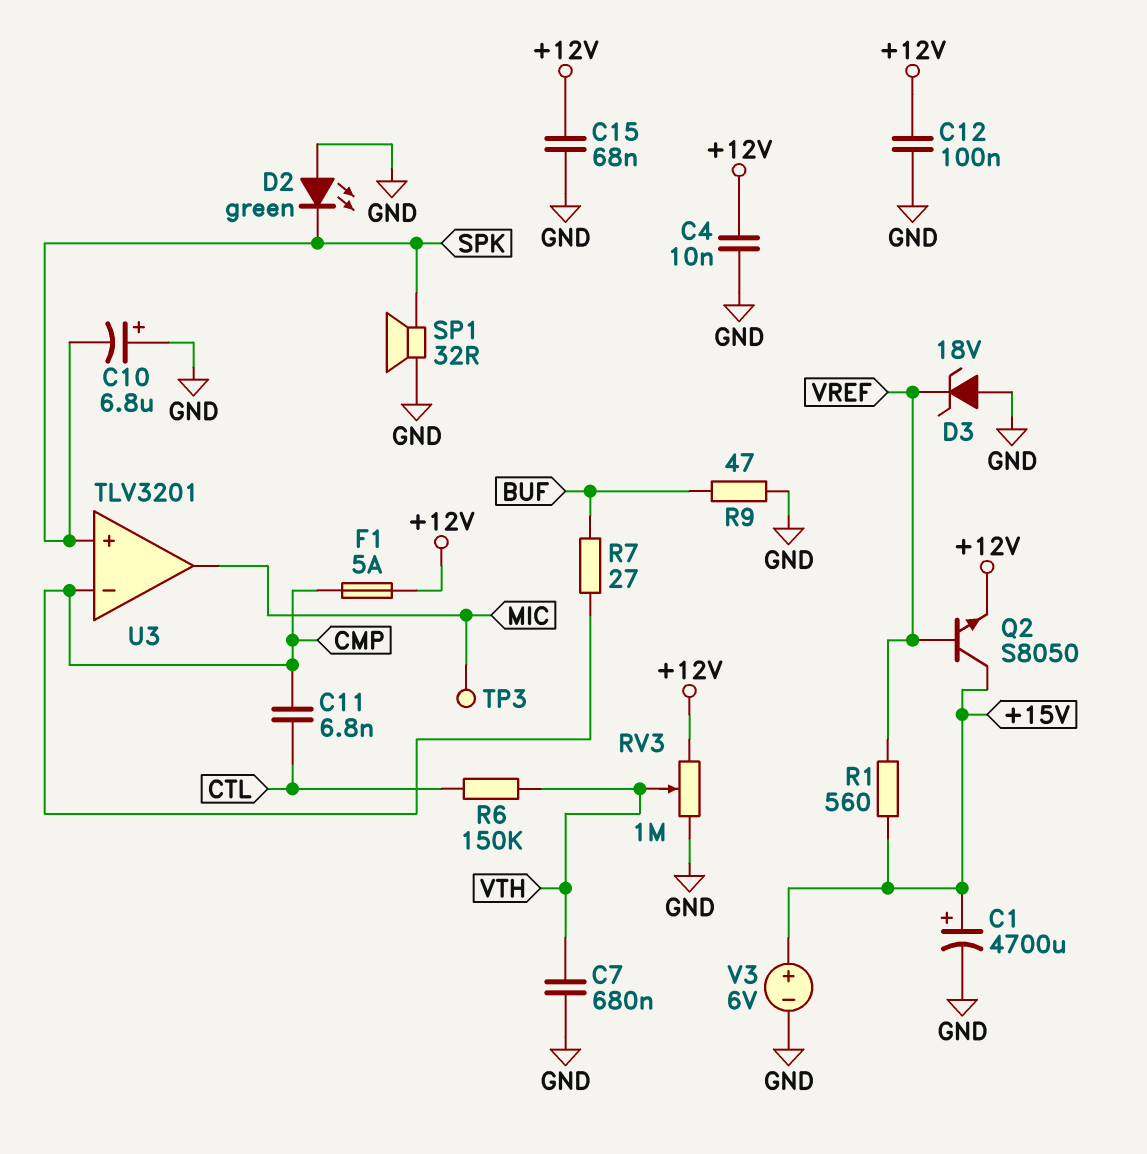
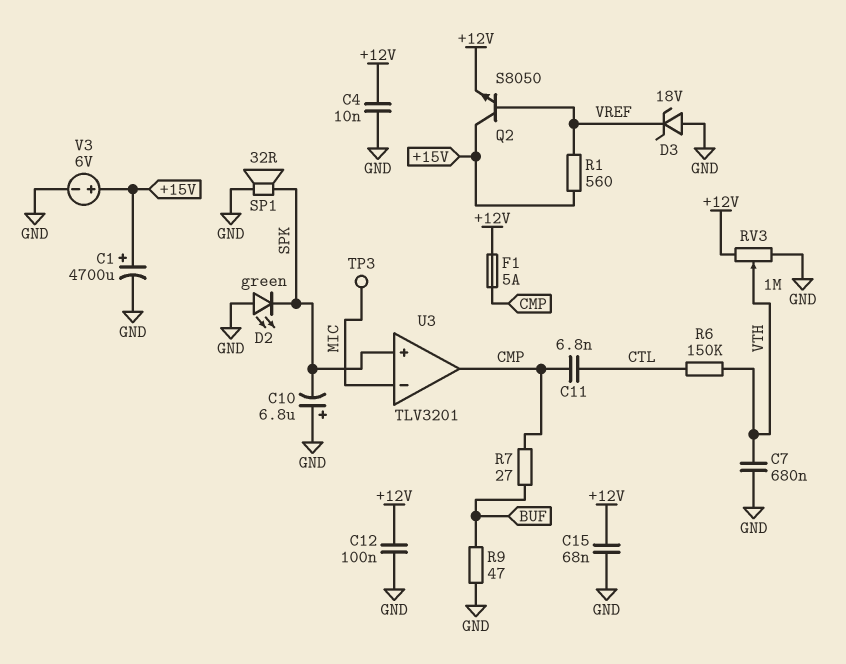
U3 pin in-: CMP -> MIC
U3 pin out: MIC -> CMP

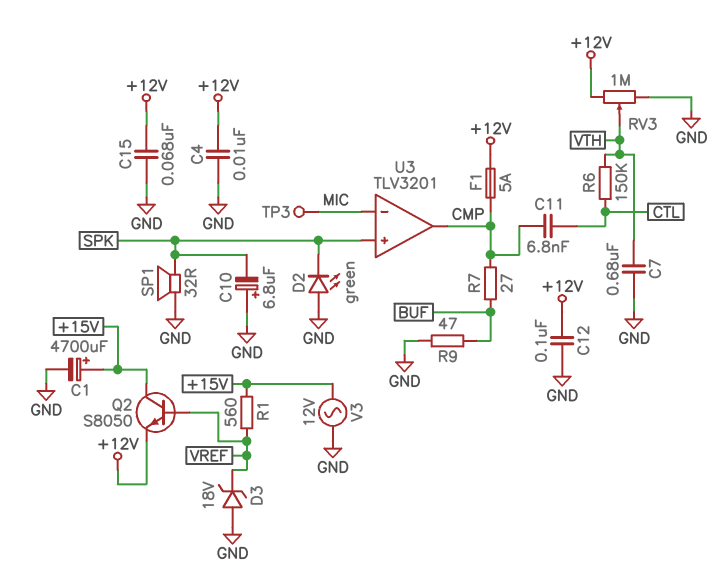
V3: 6V (plus +15V, minus GND) -> AC 12V (+15V, GND)

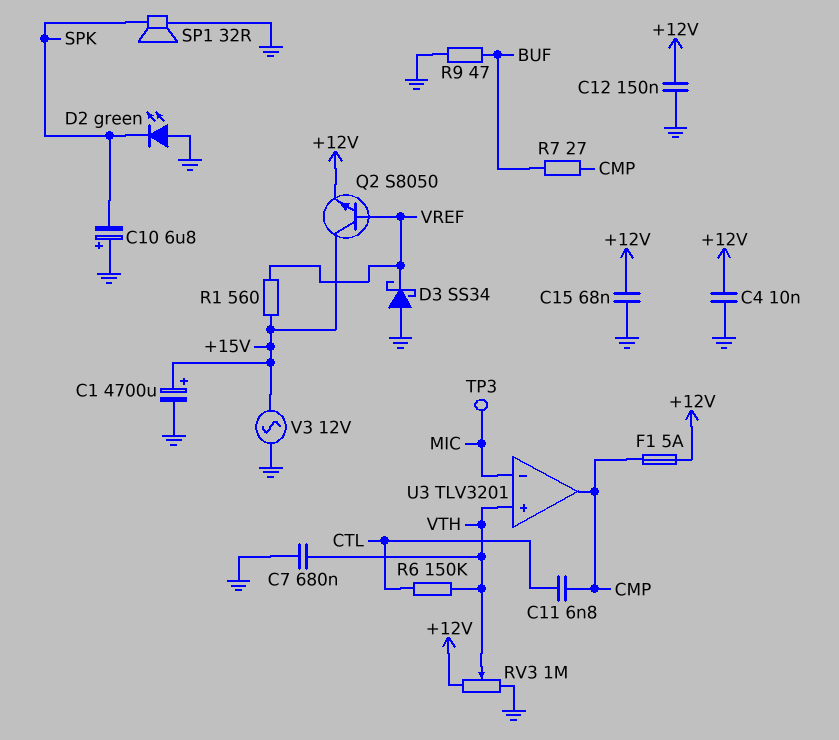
C12: 100nF (+12V, GND) -> 150nF (+12V, GND)
D3: zener 18V (A GND, K VREF) -> schottky SS34 (A GND, K VREF)
U3 pin in+: SPK -> VTH

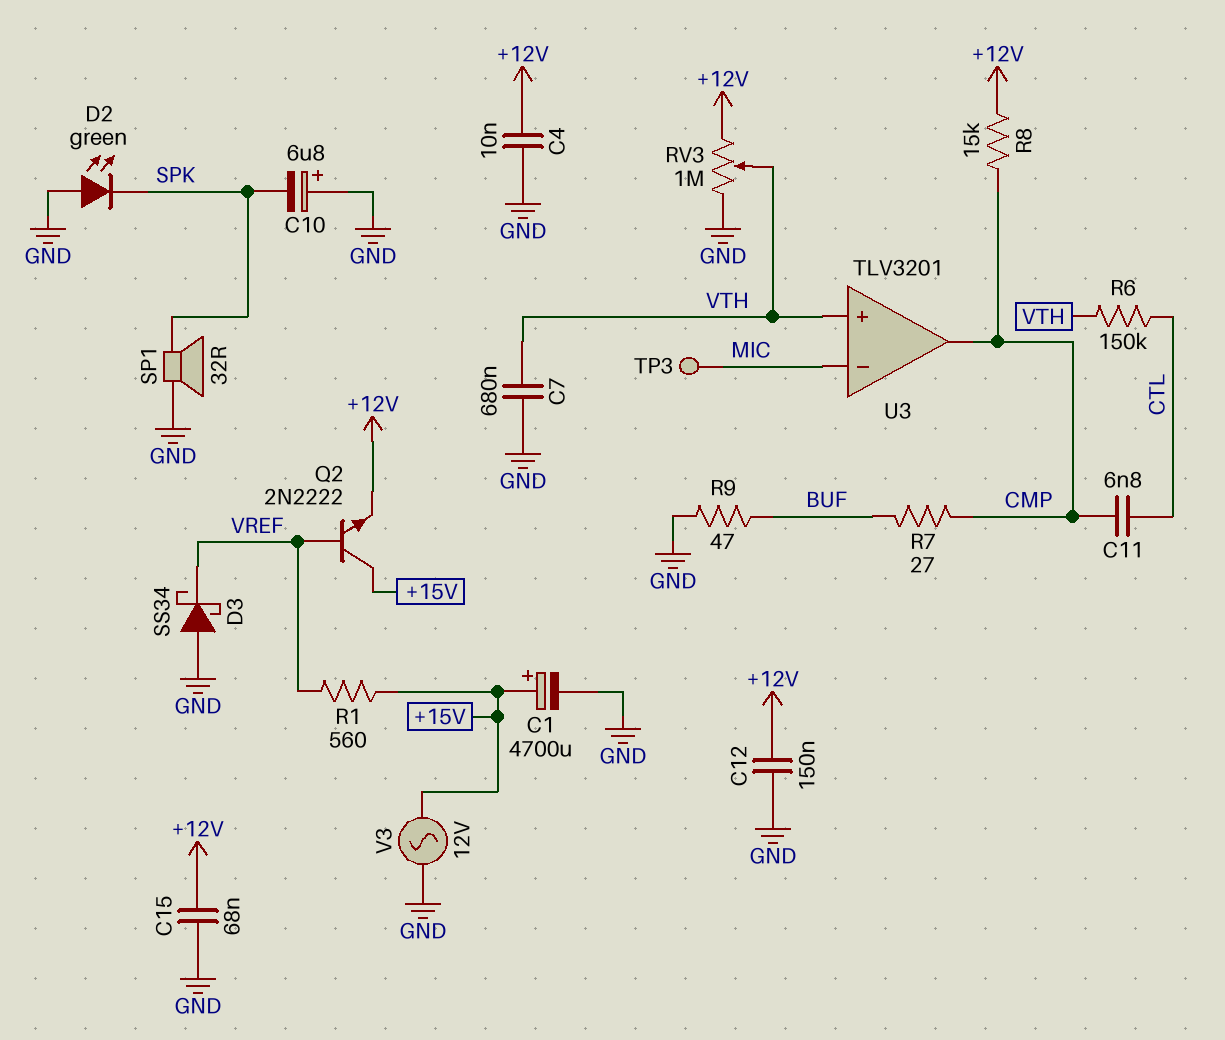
F1: 5A (+12V, CMP) -> none
Q2: NPN S8050 (B VREF, C +15V, E +12V) -> NPN 2N2222 (B VREF, C +15V, E +12V)
R8: none -> 15k (+12V, CMP)

